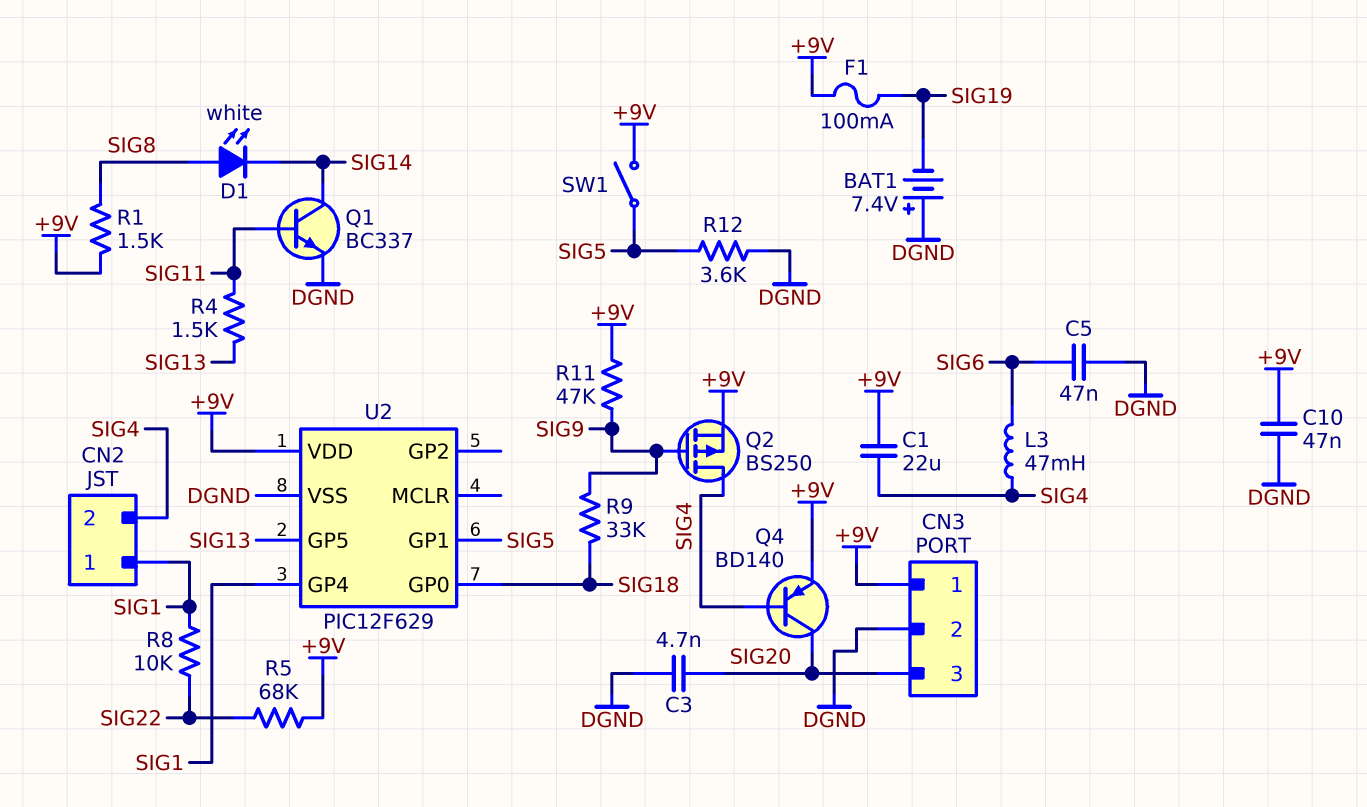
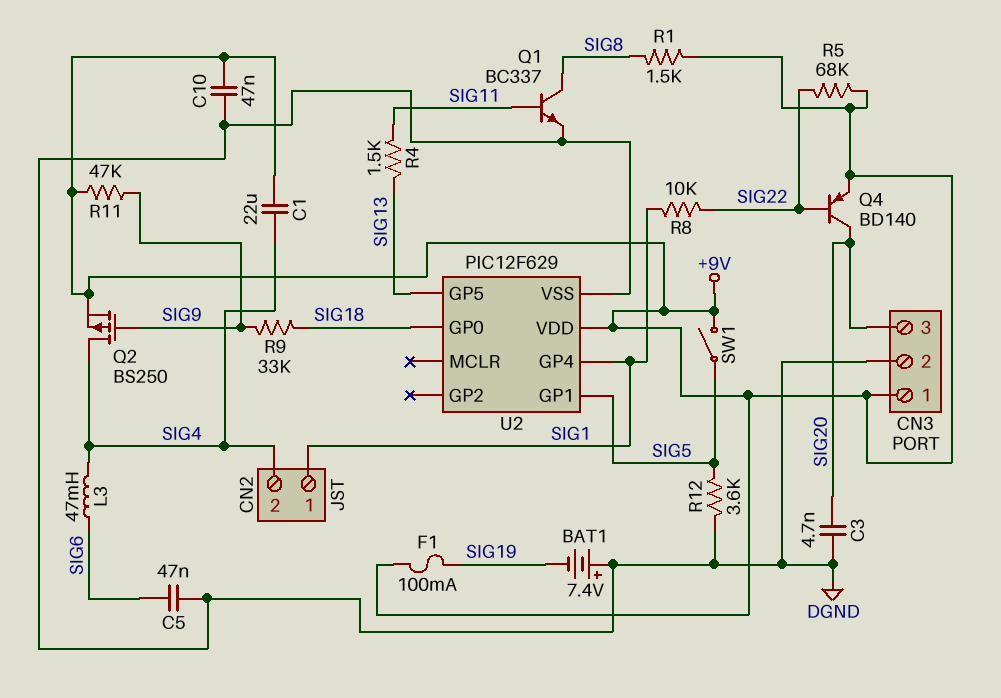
D1: LED white (A SIG8, K SIG14) -> none
Q1: NPN BC337 (B SIG11, C SIG14, E DGND) -> NPN BC337 (B SIG11, C SIG8, E DGND)
Q4: PNP BD140 (B SIG4, C SIG20, E +9V) -> PNP BD140 (B SIG22, C SIG20, E +9V)

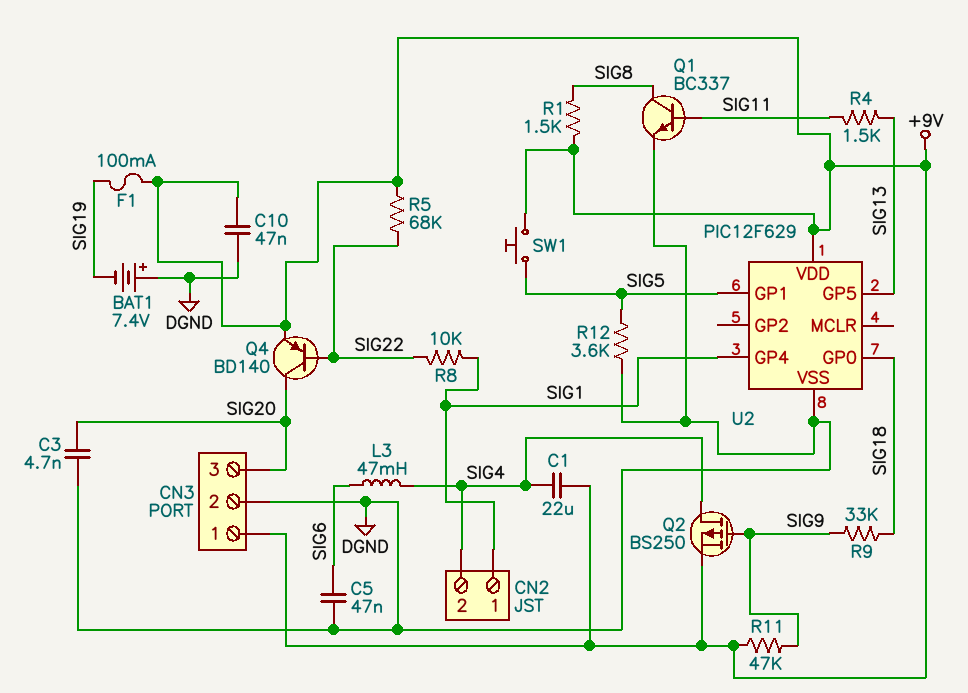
SW1: switch (+9V, SIG5) -> button (+9V, SIG5)

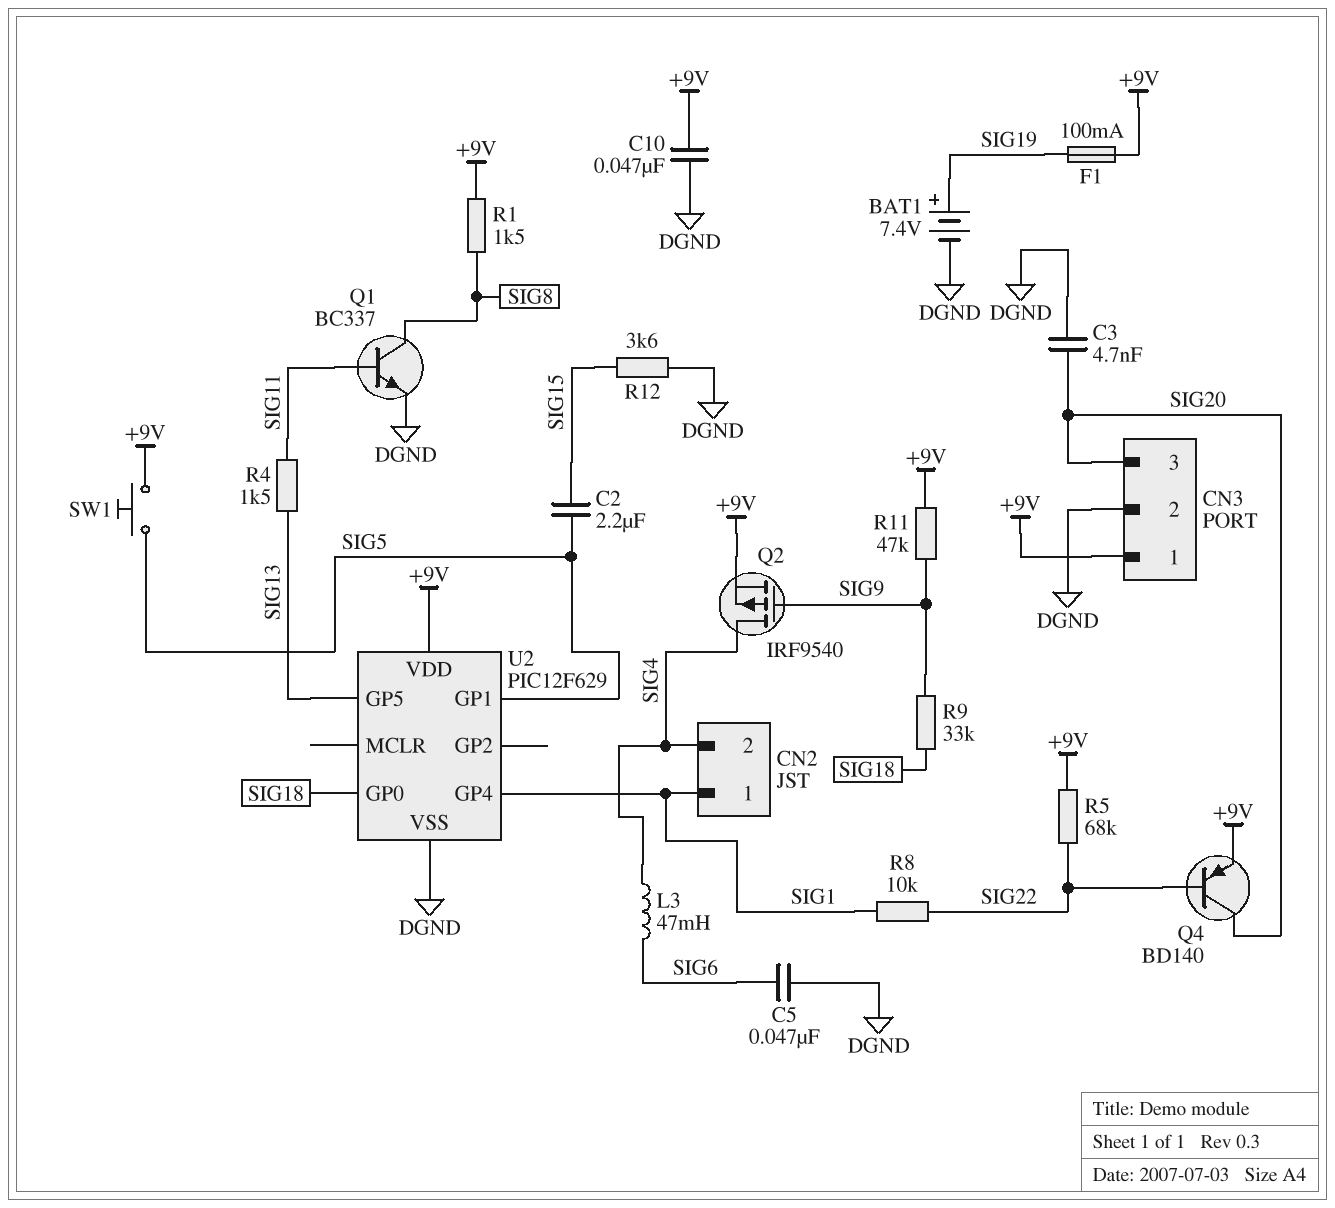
BAT1: 7.4V (plus DGND, minus SIG19) -> 7.4V (plus SIG19, minus DGND)
C1: 22uF (+9V, SIG4) -> none
C2: none -> 2.2uF (SIG5, SIG15)
Q2: PMOS BS250 (G SIG9, D SIG4, S +9V) -> PMOS IRF9540 (G SIG9, D SIG4, S +9V)
R12: 3.6k (DGND, SIG5) -> 3.6k (DGND, SIG15)

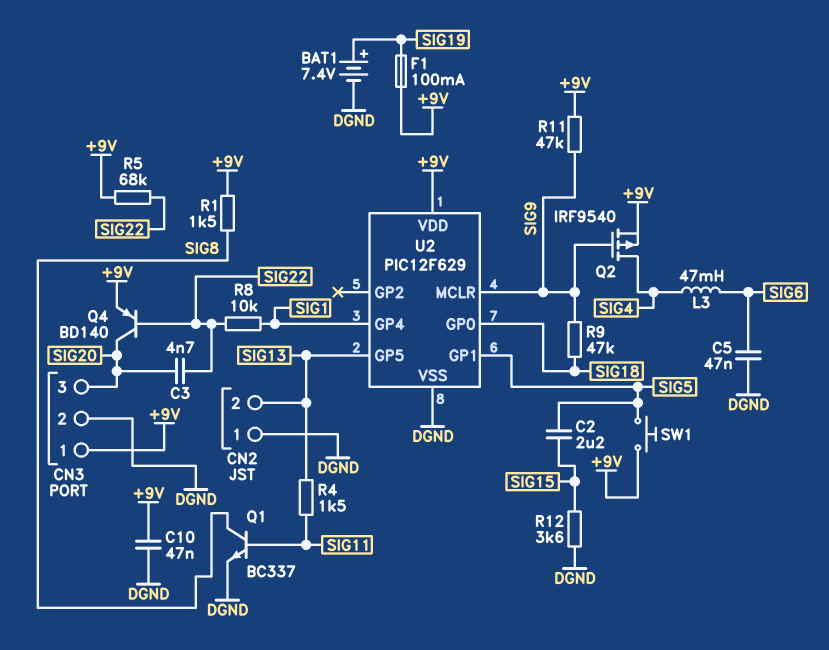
C3: 4.7nF (DGND, SIG20) -> 4.7nF (SIG20, SIG22)
CN2 pin 1: SIG1 -> DGND
CN2 pin 2: SIG4 -> SIG13
R9: 33k (SIG9, SIG18) -> 47k (SIG9, SIG18)
U2 pin MCLR: none -> SIG9

